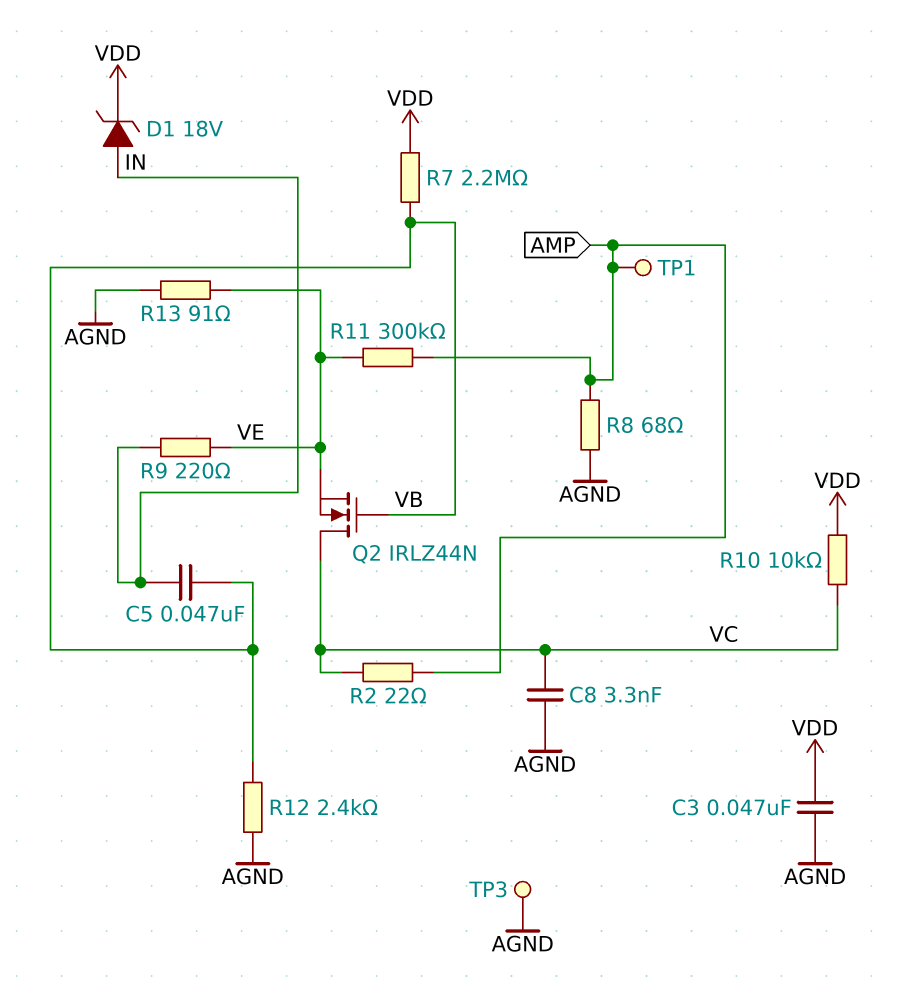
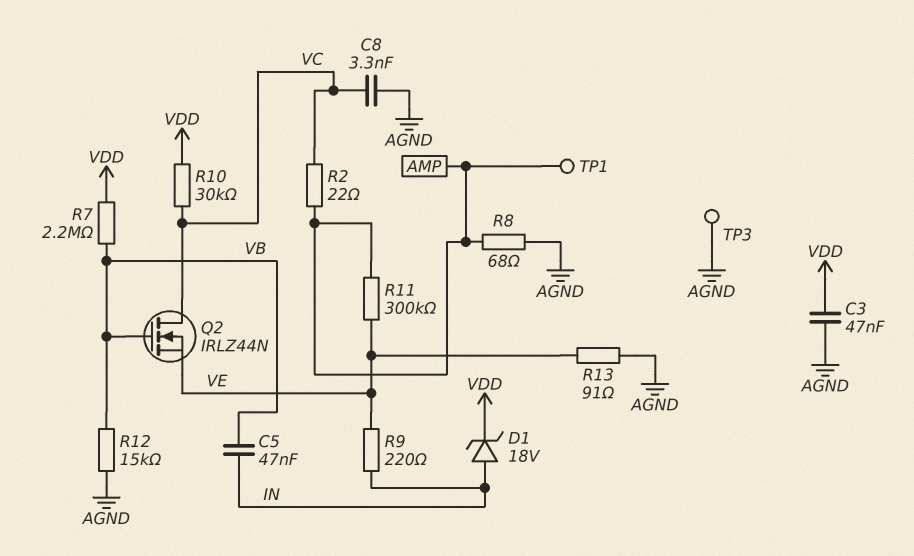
R10: 10k (VC, VDD) -> 30k (VC, VDD)
R12: 2.4k (AGND, VB) -> 15k (AGND, VB)

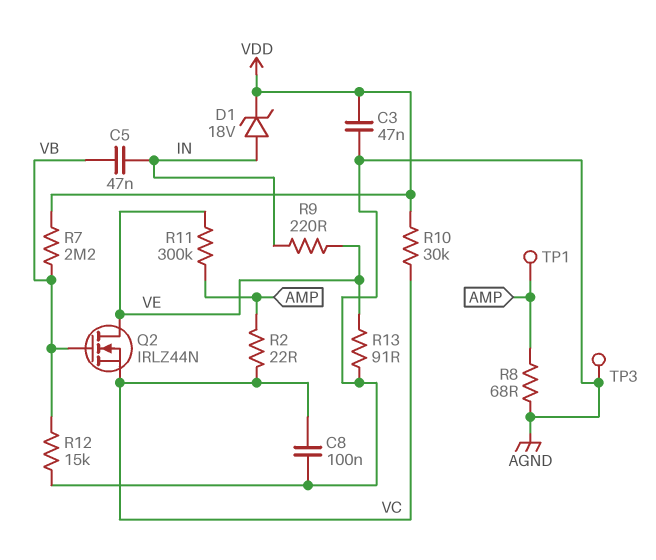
C8: 3.3nF (AGND, VC) -> 100nF (AGND, VC)
Q2: NMOS IRLZ44N (G VB, D VC, S VE) -> NMOS IRLZ44N (G VB, D VE, S VC)

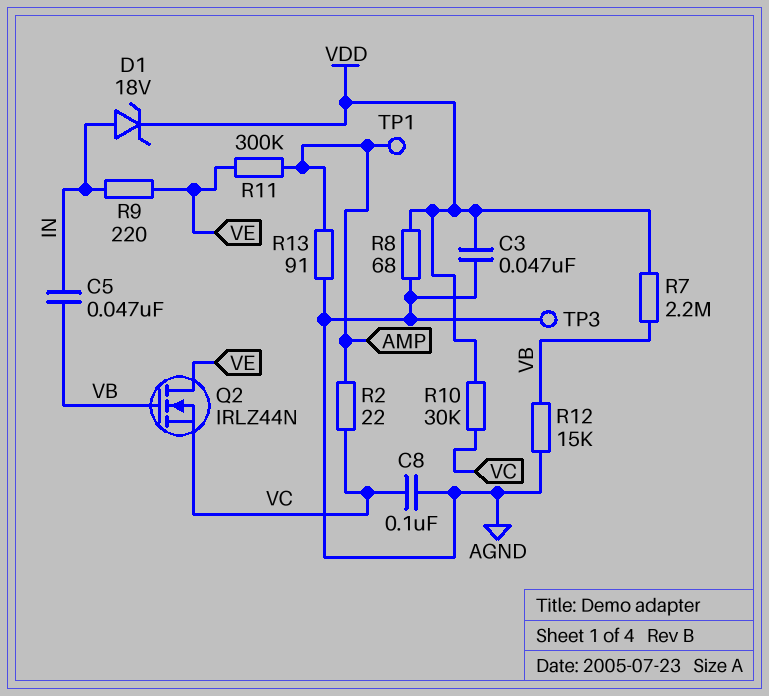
R8: 68 (AGND, AMP) -> 68 (AGND, VDD)
R13: 91 (AGND, VE) -> 91 (AGND, AMP)

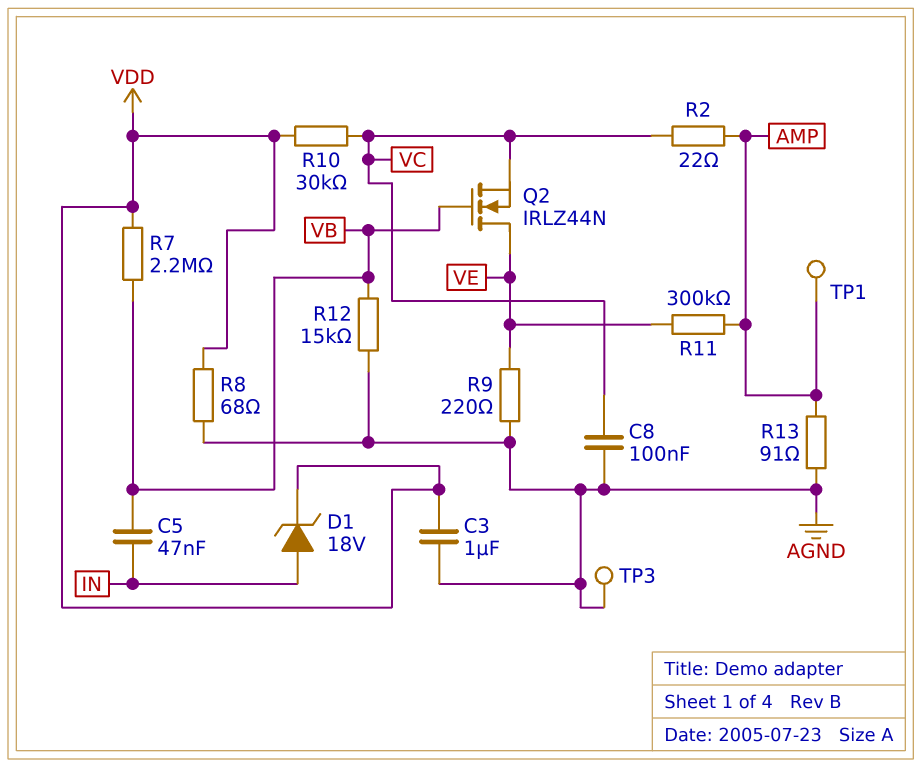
C3: 47nF (AGND, VDD) -> 1uF (AGND, VDD)
R9: 220 (IN, VE) -> 220 (AGND, VE)

